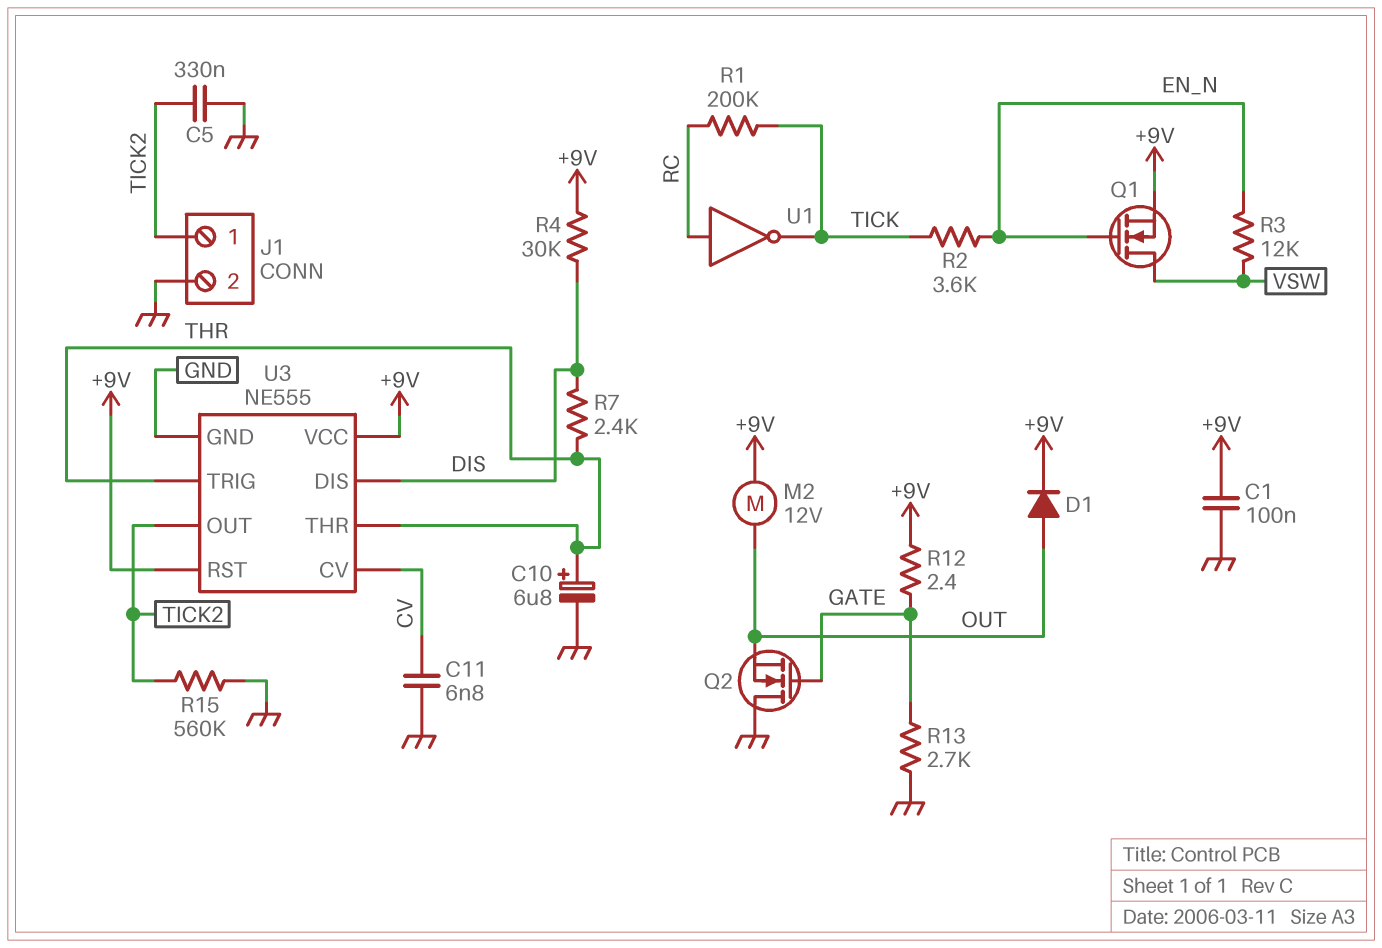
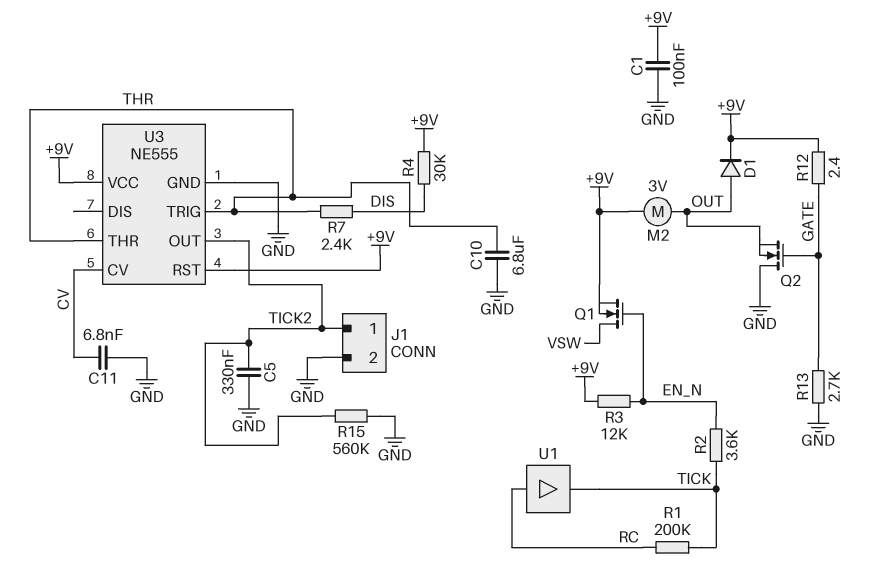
C10: 6.8uF (plus THR, minus GND) -> 6.8uF (GND, THR)
M2: motor 12V (+9V, OUT) -> motor 3V (+9V, OUT)
R3: 12k (EN_N, VSW) -> 12k (+9V, EN_N)
U1: NOT (in RC, out TICK) -> buffer (in RC, out TICK)
U3 pin DIS: DIS -> none

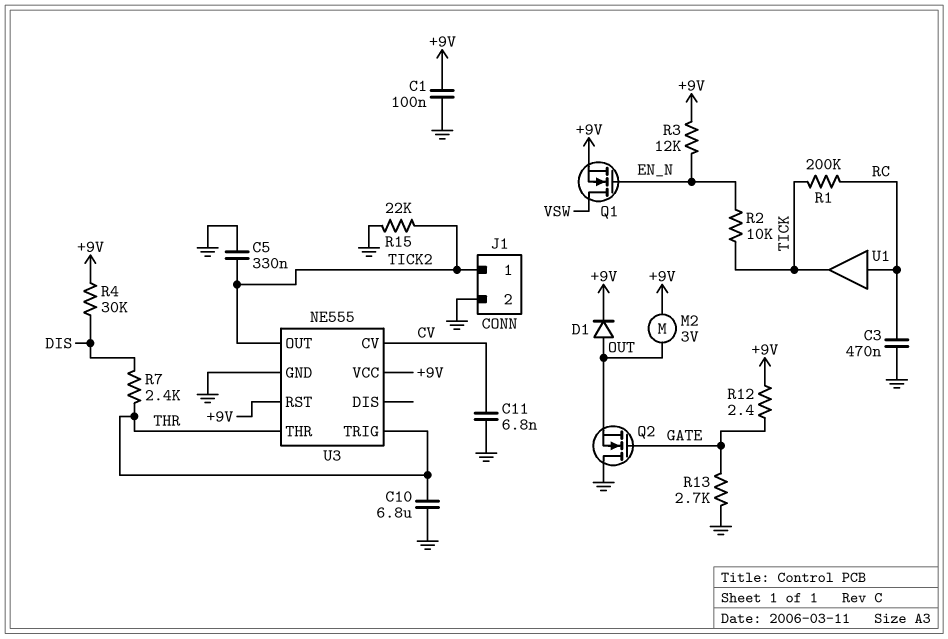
C3: none -> 470nF (GND, RC)
R2: 3.6k (EN_N, TICK) -> 10k (EN_N, TICK)
R15: 560k (GND, TICK2) -> 22k (GND, TICK2)

